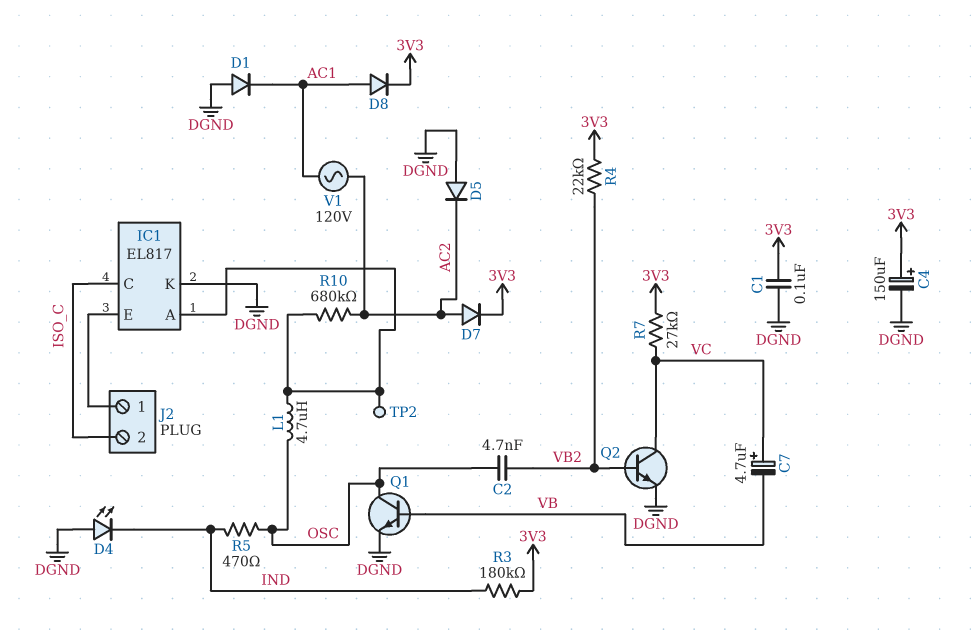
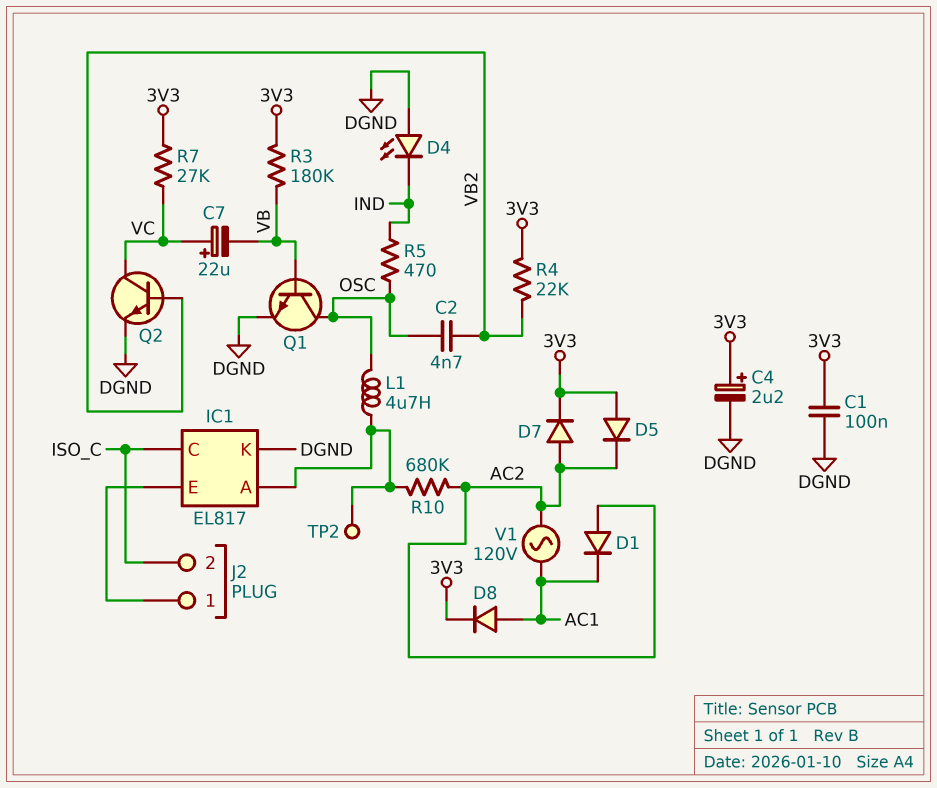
C4: 150uF (plus 3V3, minus DGND) -> 2.2uF (plus 3V3, minus DGND)
C7: 4.7uF (plus VC, minus VB) -> 22uF (plus VC, minus VB)
D1: diode (A DGND, K AC1) -> diode (A AC2, K AC1)
D5: diode (A DGND, K AC2) -> diode (A 3V3, K AC2)
R3: 180k (3V3, IND) -> 180k (3V3, VB)

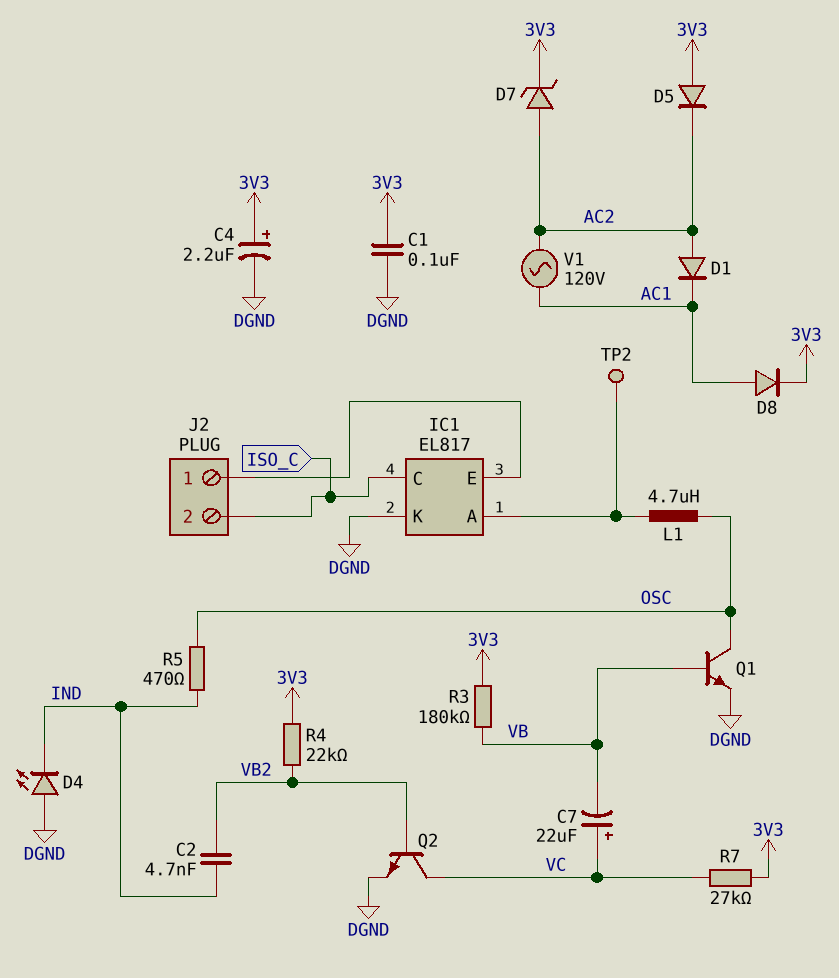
C2: 4.7nF (OSC, VB2) -> 4.7nF (IND, VB2)
D7: diode (A AC2, K 3V3) -> zener (A AC2, K 3V3)
R10: 680k (AC2, IC1/A) -> none

